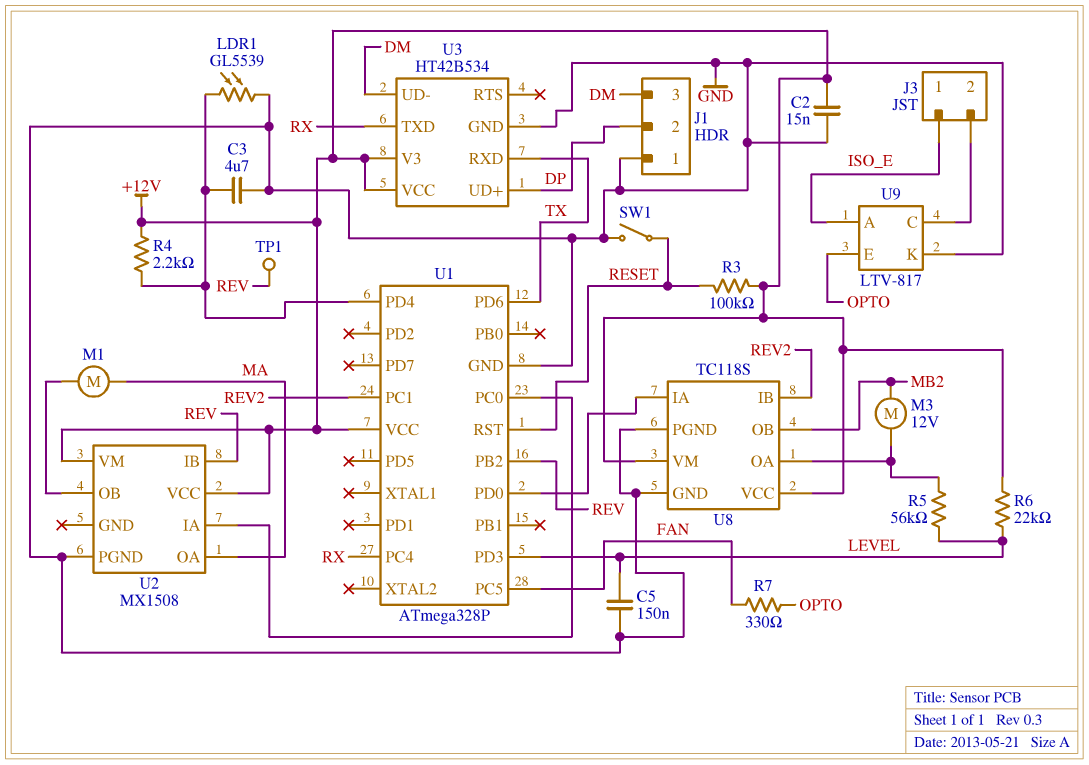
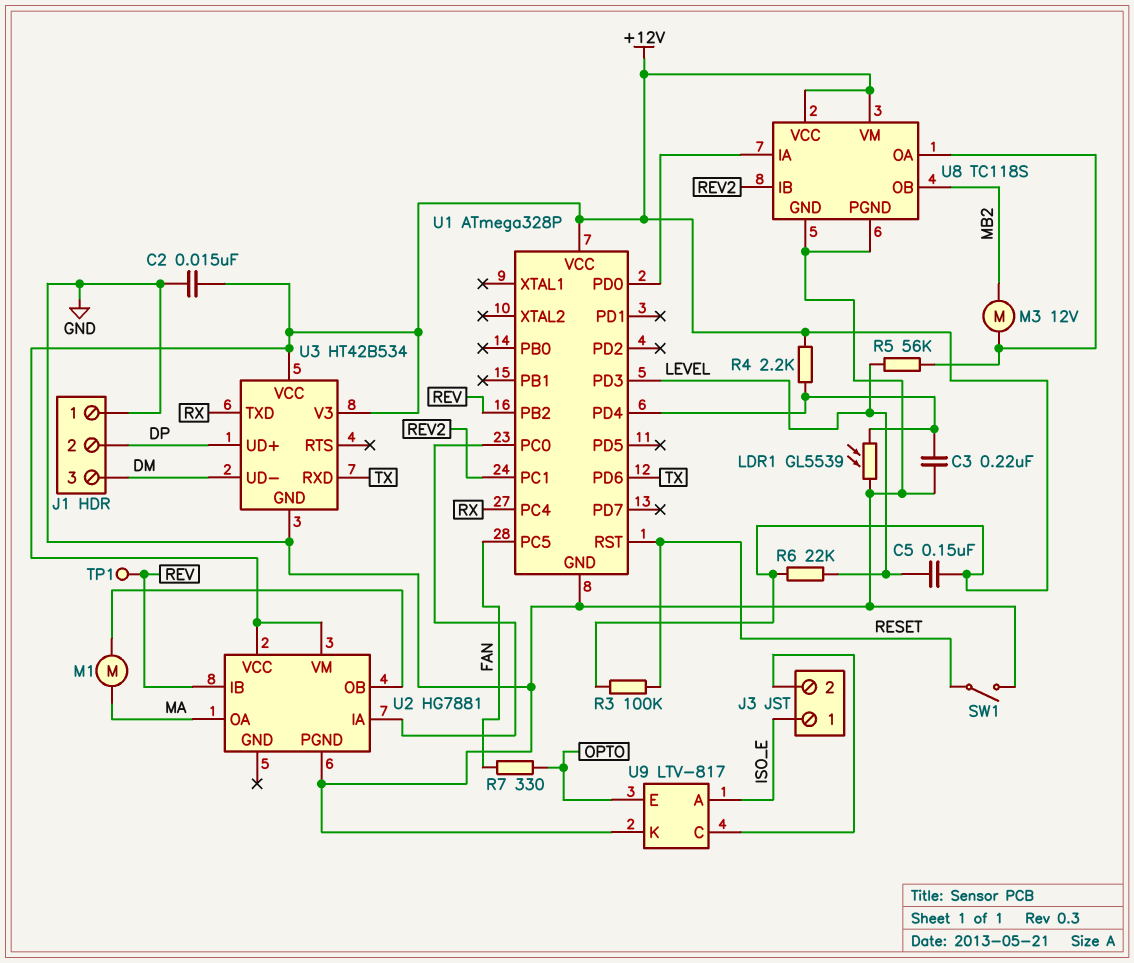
C3: 4.7uF (GND, U1/PD4) -> 220nF (GND, U1/PD4)
C5: 150nF (GND, LEVEL) -> 150nF (+12V, LEVEL)
U2: MX1508 -> HG7881

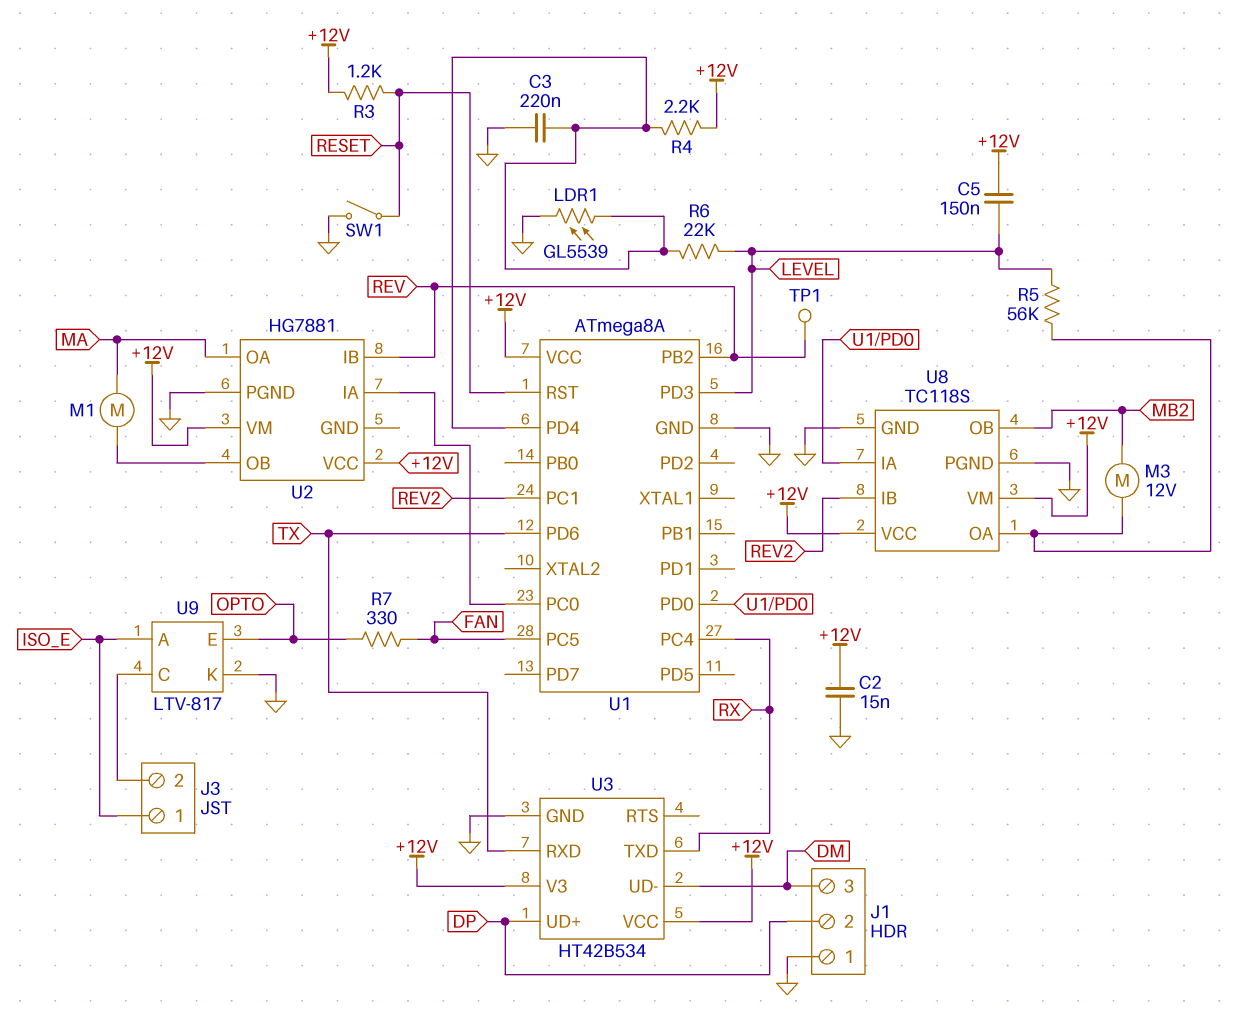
R3: 100k (+12V, RESET) -> 1.2k (+12V, RESET)
R6: 22k (+12V, LEVEL) -> 22k (LEVEL, U1/PD4)
U1: ATmega328P -> ATmega8A

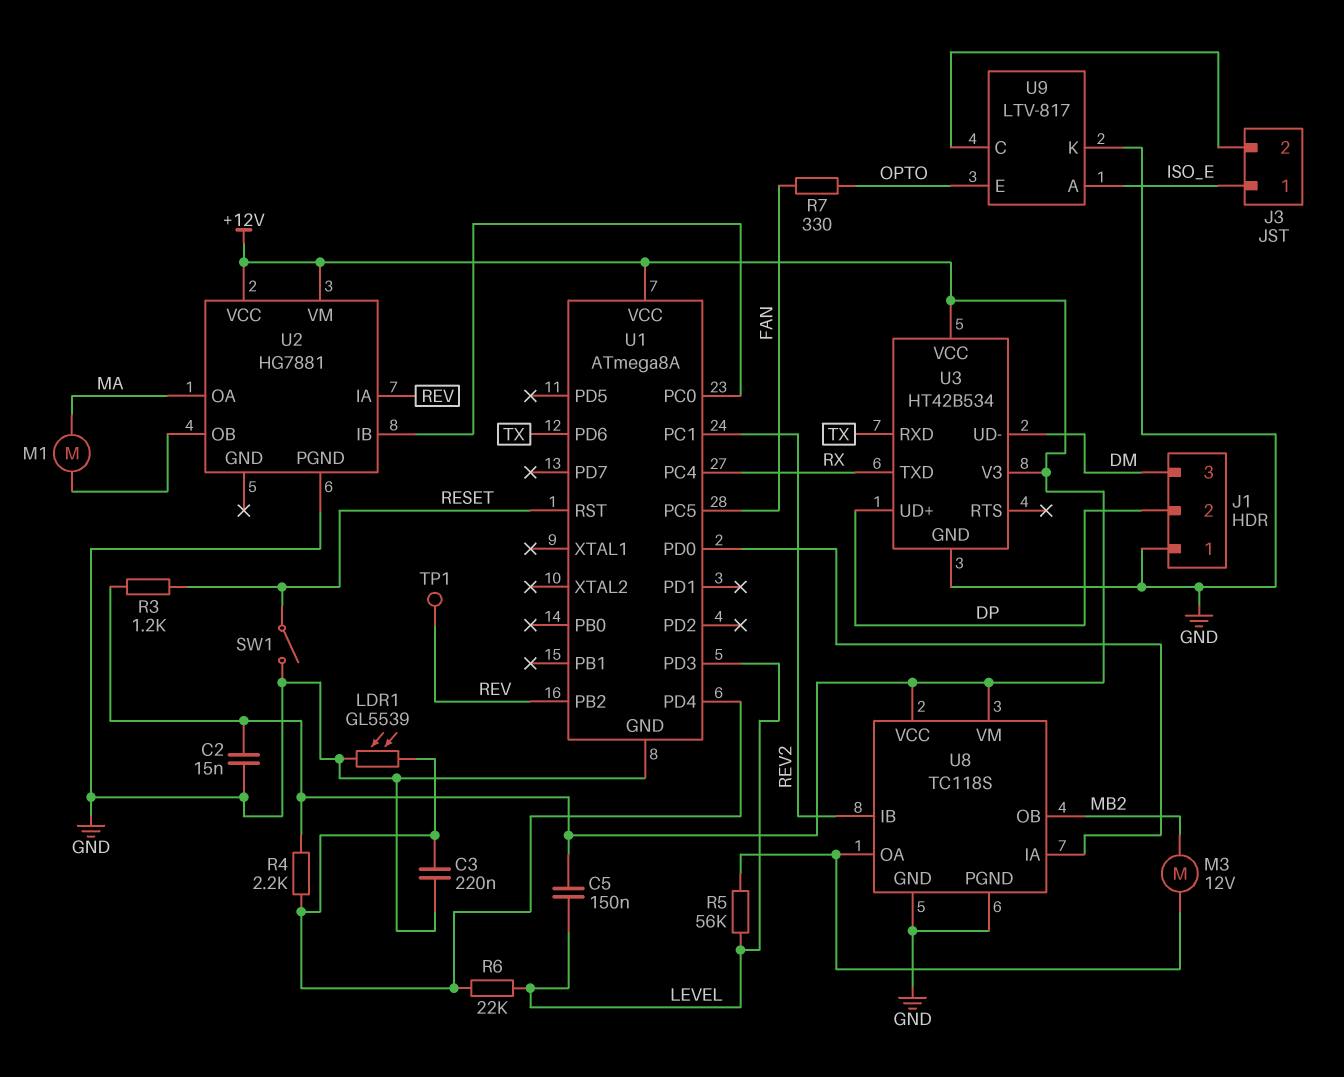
U2 pin IA: U1/PC0 -> REV
U2 pin IB: REV -> U1/PC0

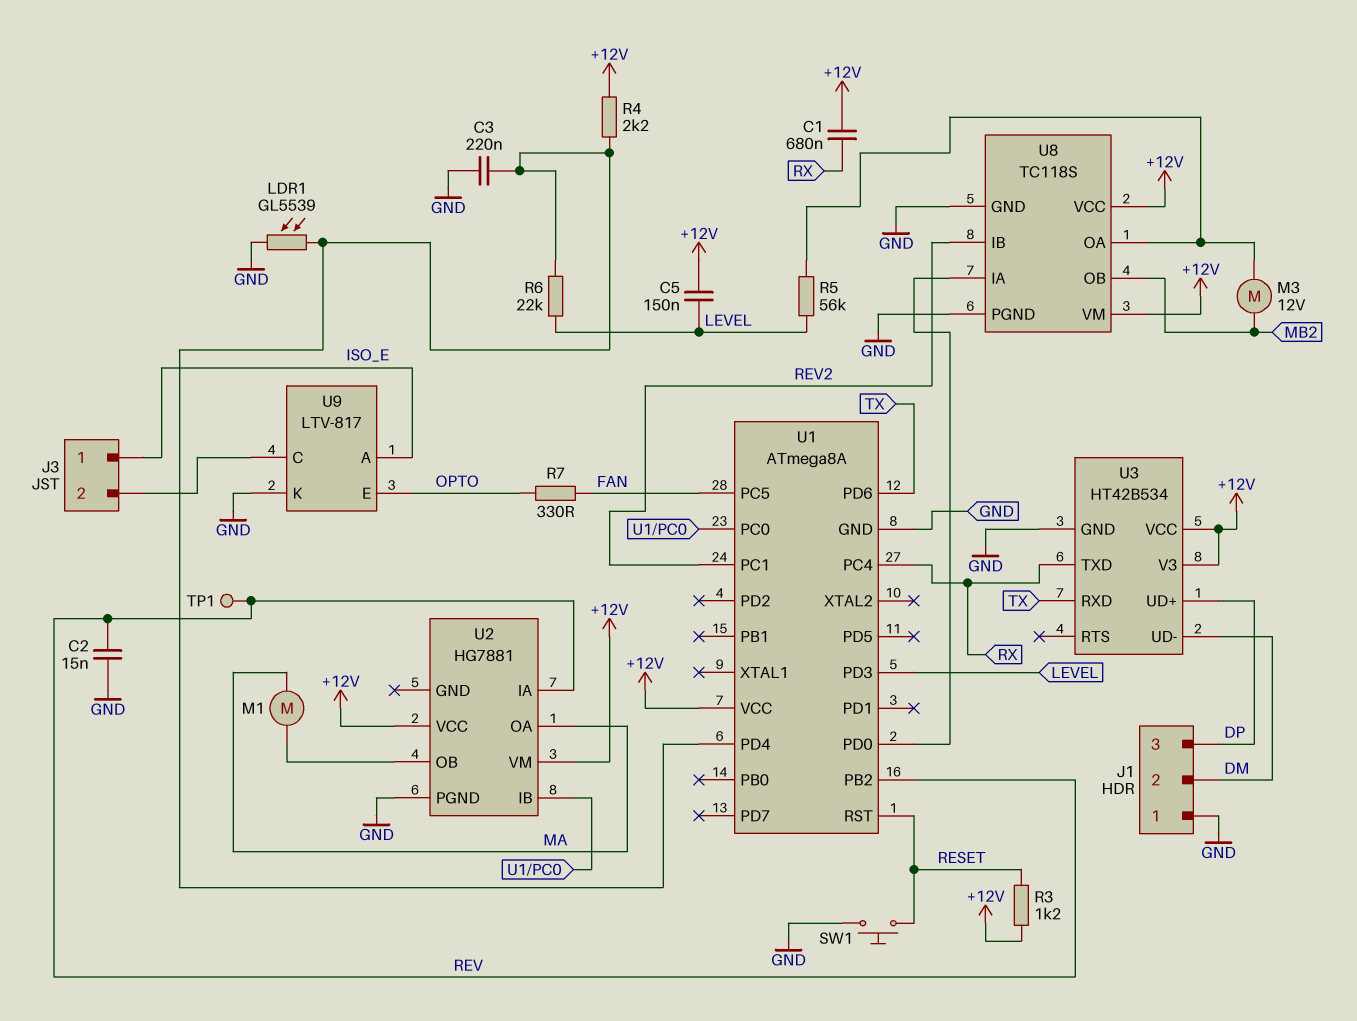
C1: none -> 680nF (+12V, RX)
C2: 15nF (+12V, GND) -> 15nF (GND, REV)
J1 pin 2: DP -> DM
J1 pin 3: DM -> DP
SW1: switch (GND, RESET) -> button (GND, RESET)

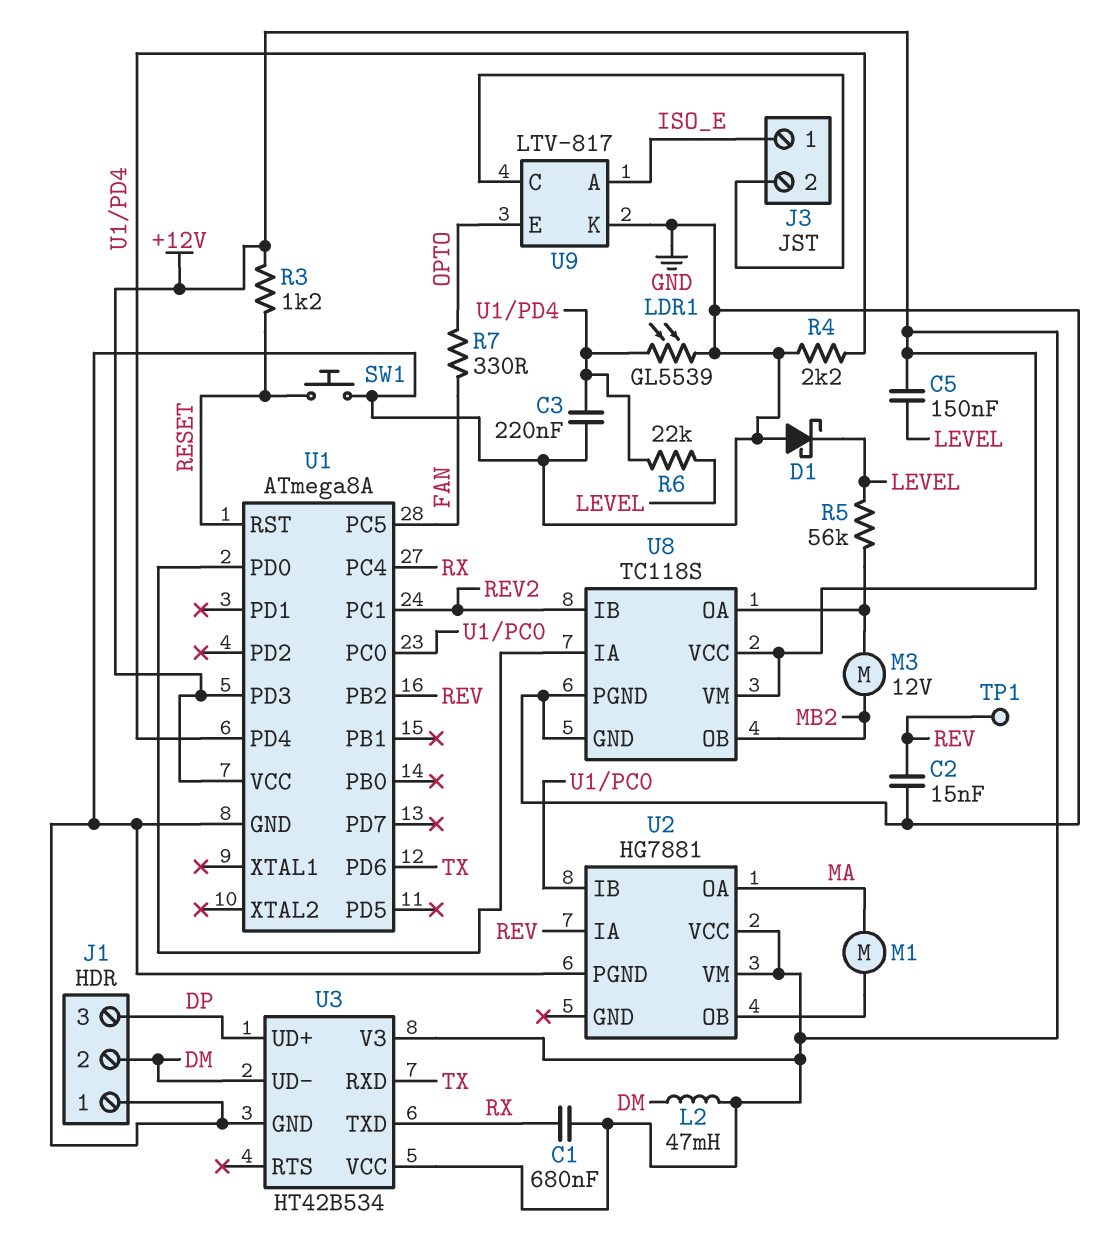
D1: none -> schottky (A GND, K LEVEL)
L2: none -> 47mH (+12V, DM)
R4: 2.2k (+12V, U1/PD4) -> 2.2k (GND, U1/PD4)
U1 pin PD3: LEVEL -> +12V

